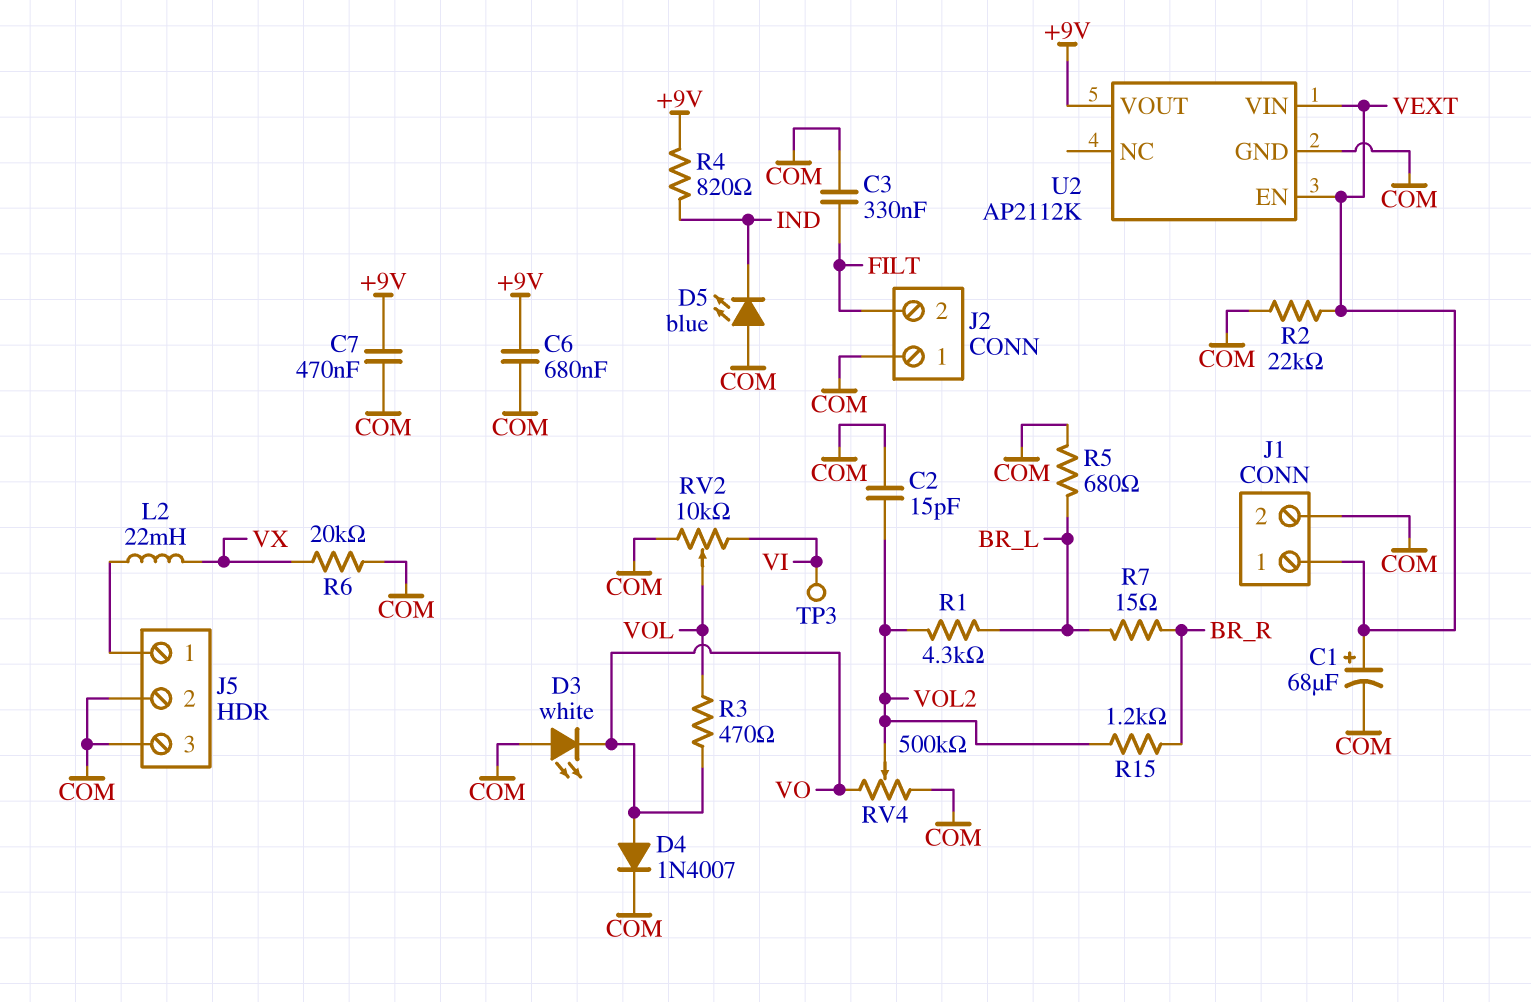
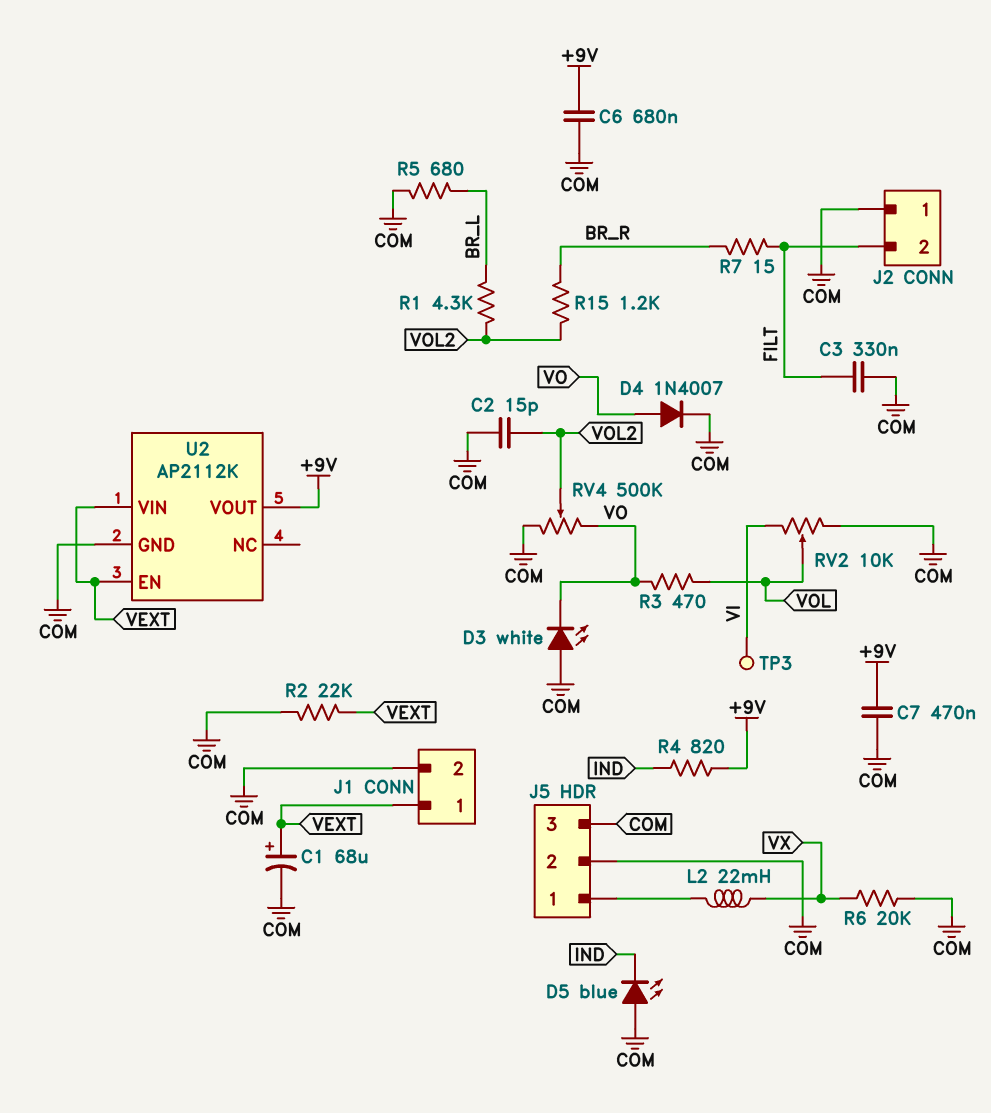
R7: 15 (BR_L, BR_R) -> 15 (BR_R, FILT)

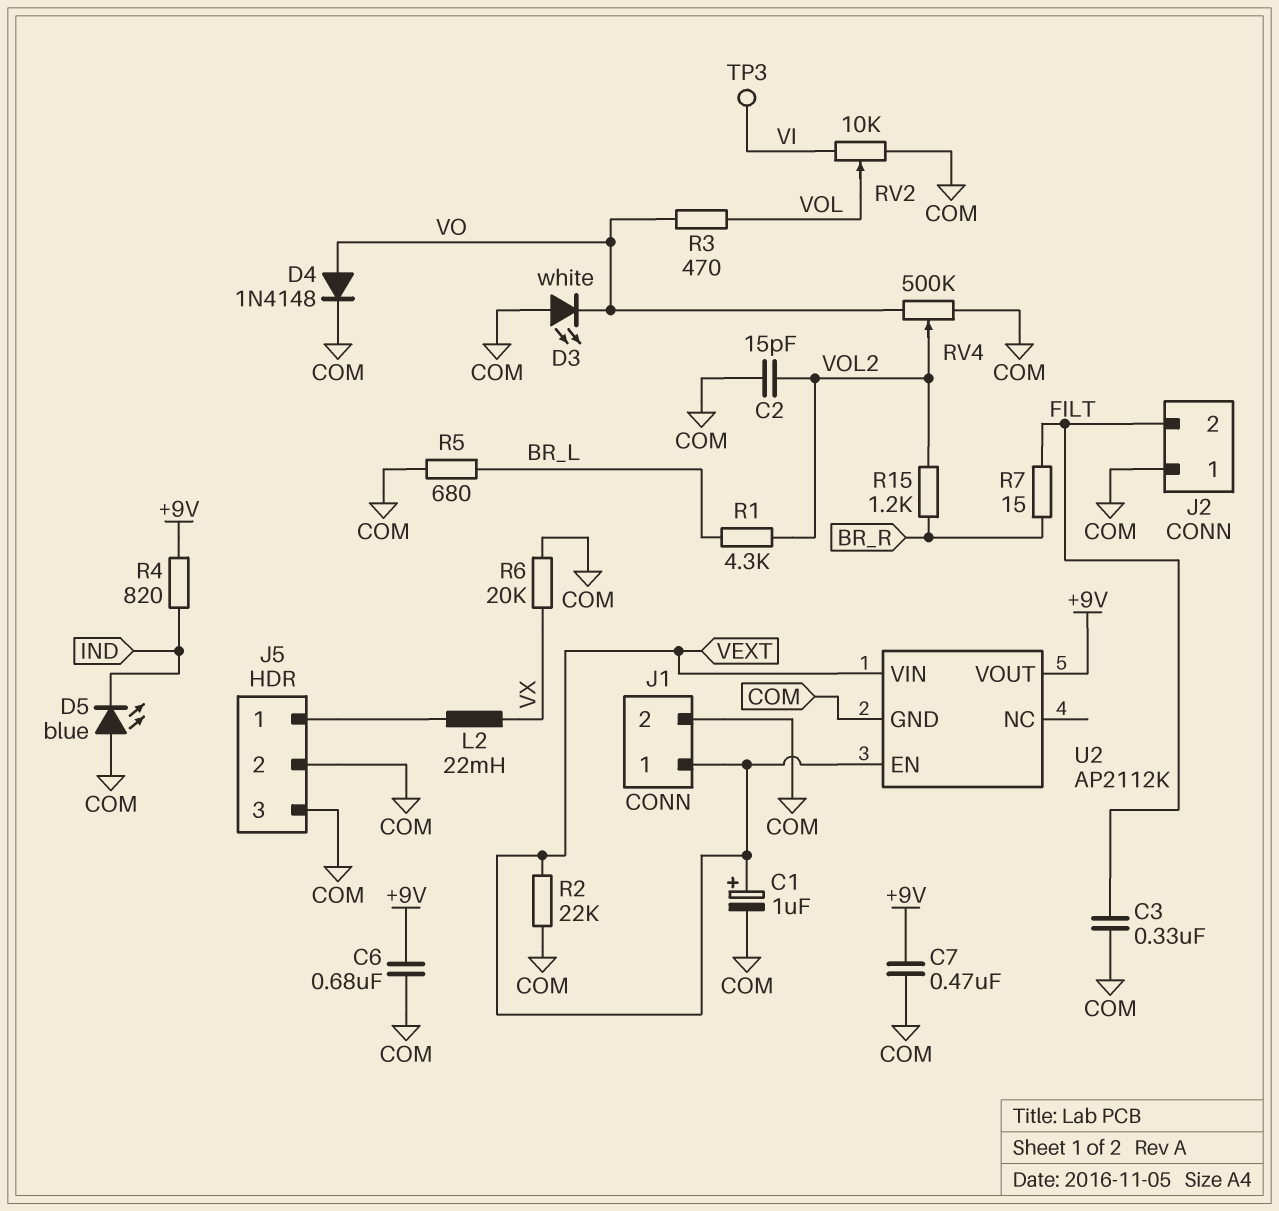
C1: 68uF (plus VEXT, minus COM) -> 1uF (plus VEXT, minus COM)
D4: diode 1N4007 (A VO, K COM) -> diode 1N4148 (A VO, K COM)

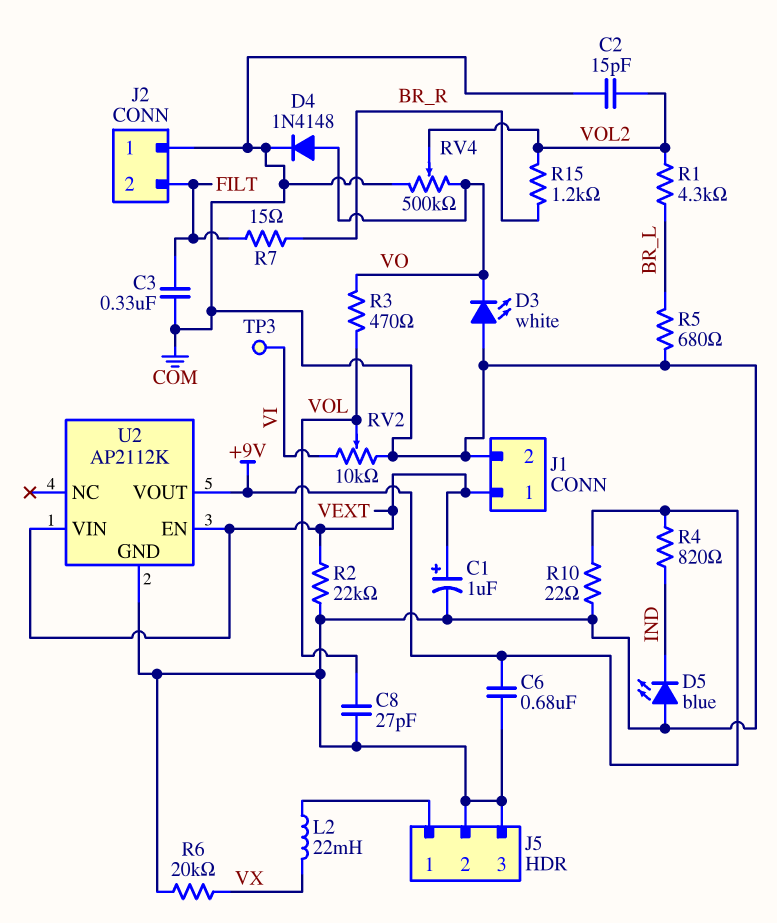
C7: 470nF (+9V, COM) -> none
C8: none -> 27pF (COM, VOL)
R10: none -> 22 (+9V, COM)

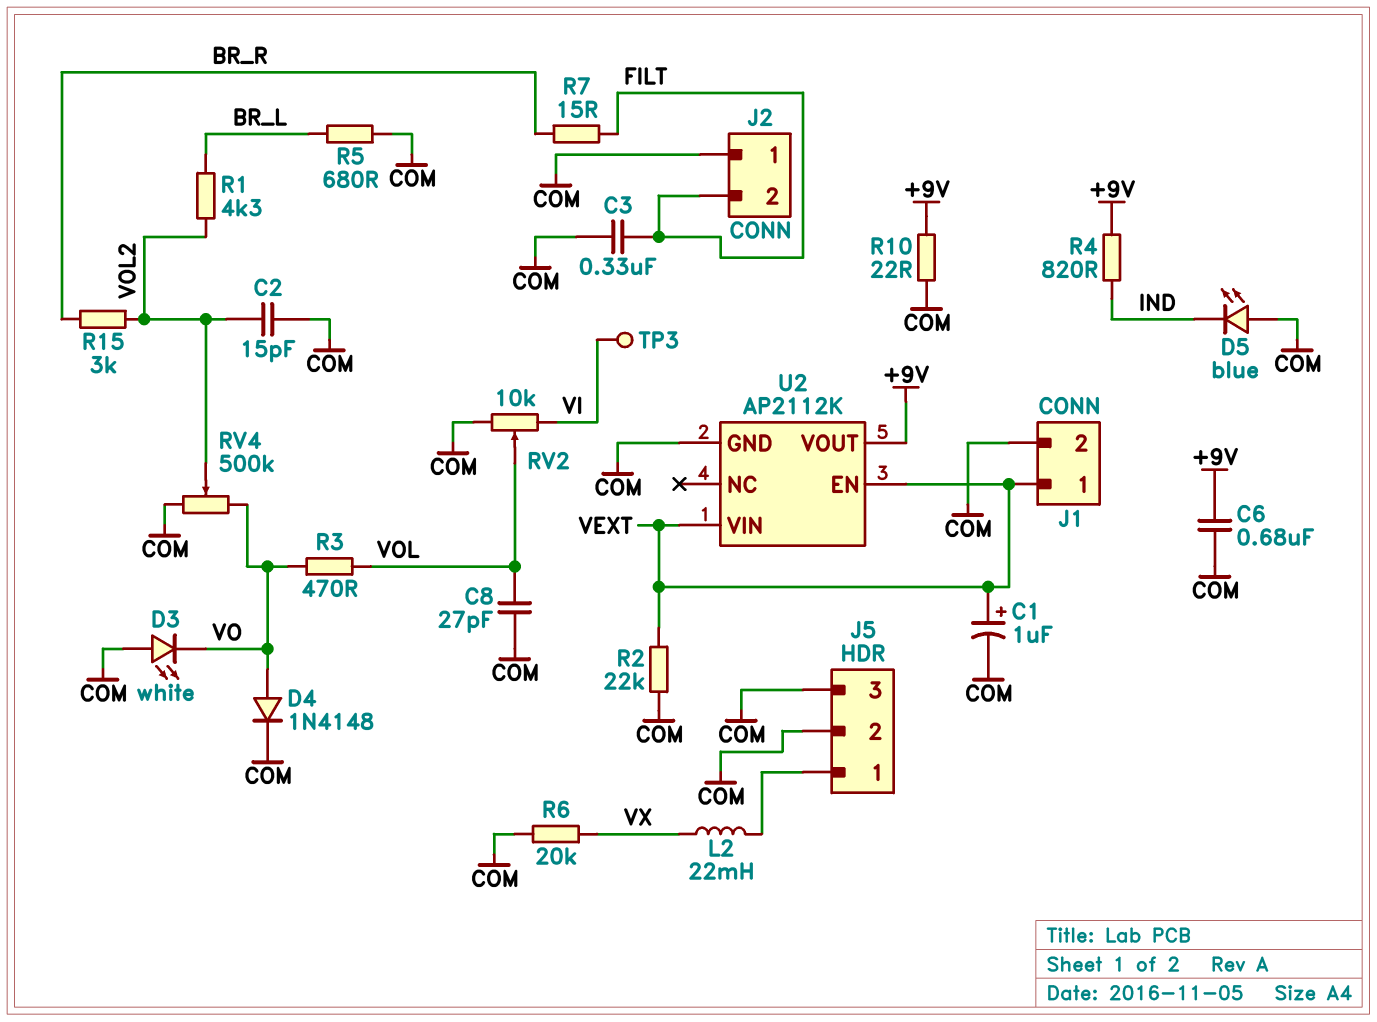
R15: 1.2k (BR_R, VOL2) -> 3k (BR_R, VOL2)

